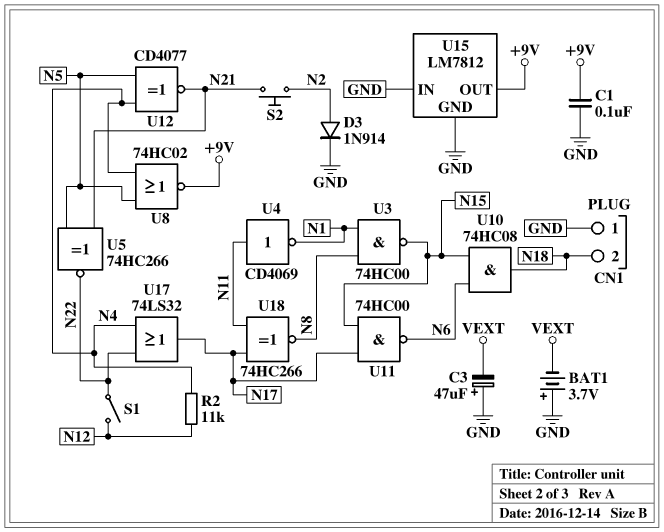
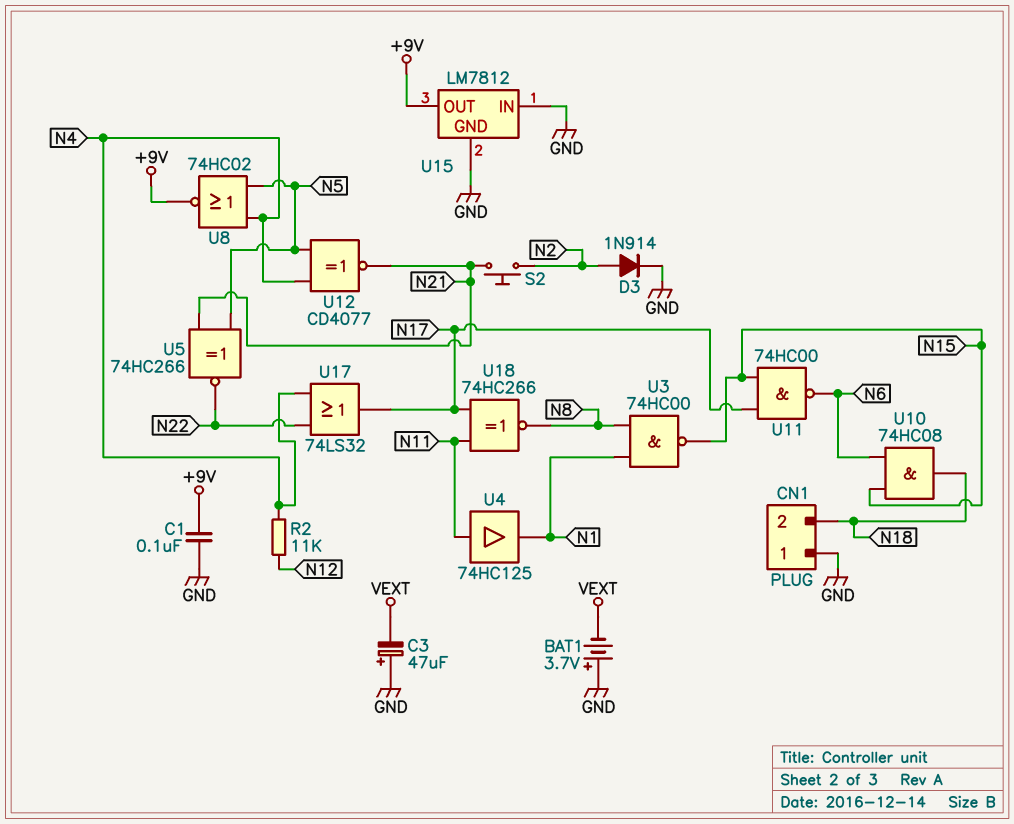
S1: switch (N12, N22) -> none
U4: NOT CD4069 (in N11, out N1) -> buffer 74HC125 (in N11, out N1)

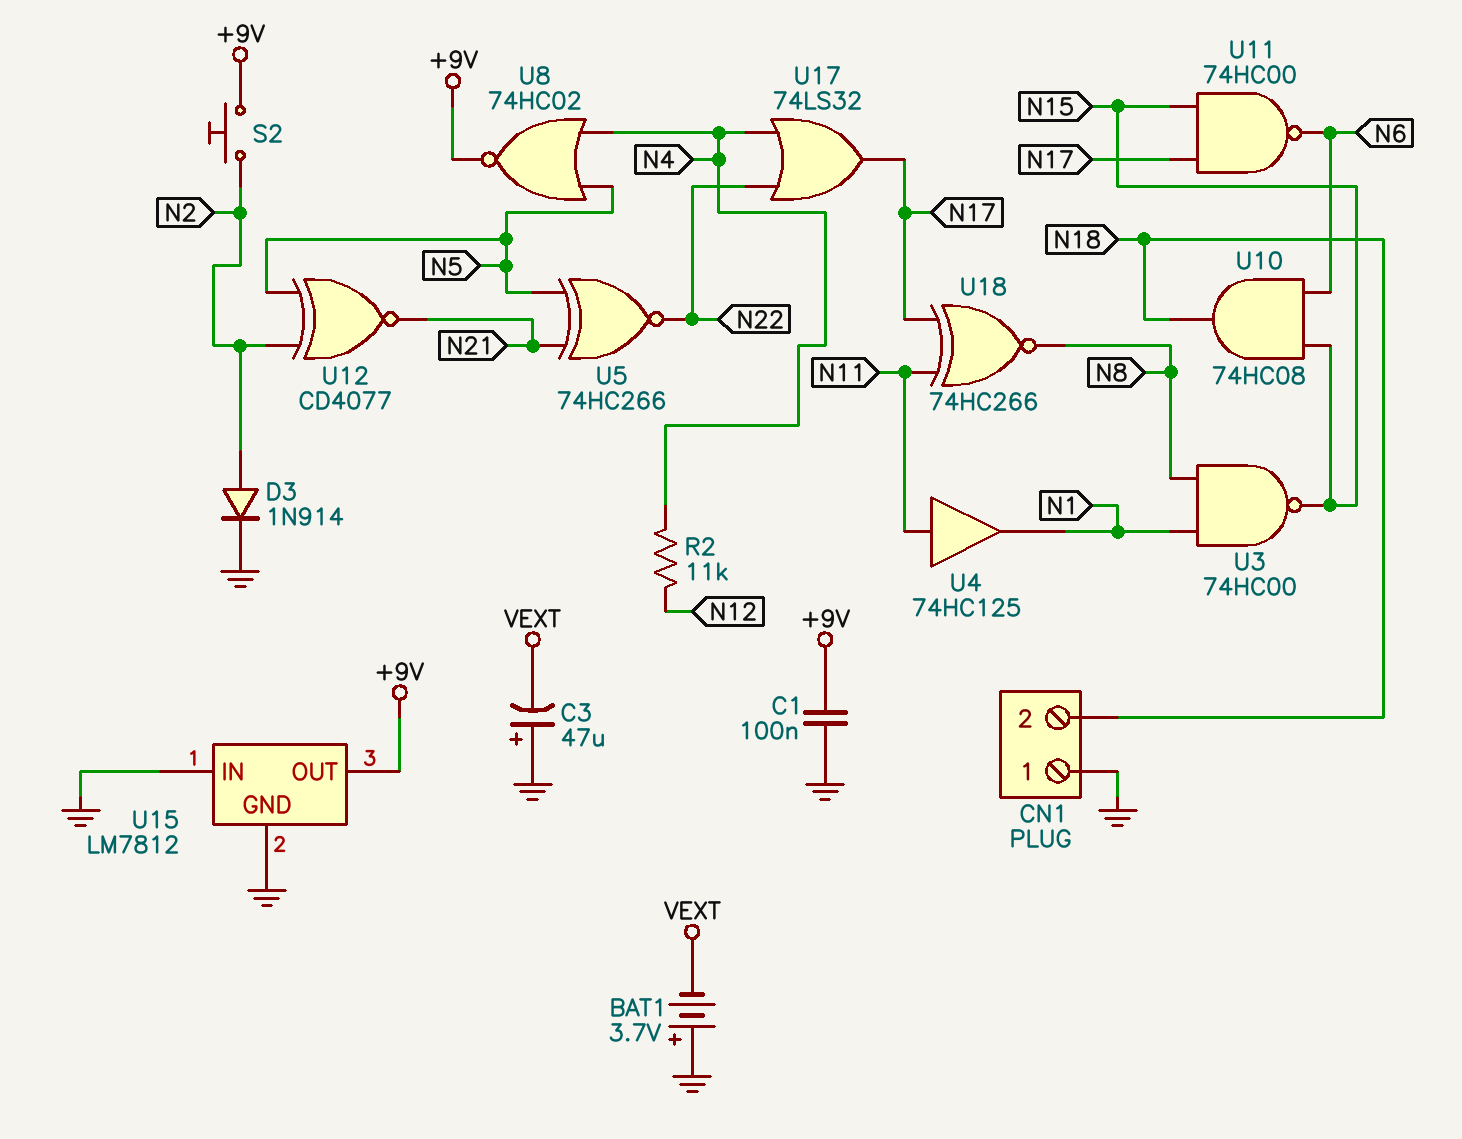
S2: button (N2, N21) -> button (+9V, N2)
U12: XNOR CD4077 (in N4, in N5, out N21) -> XNOR CD4077 (in N2, in N5, out N21)

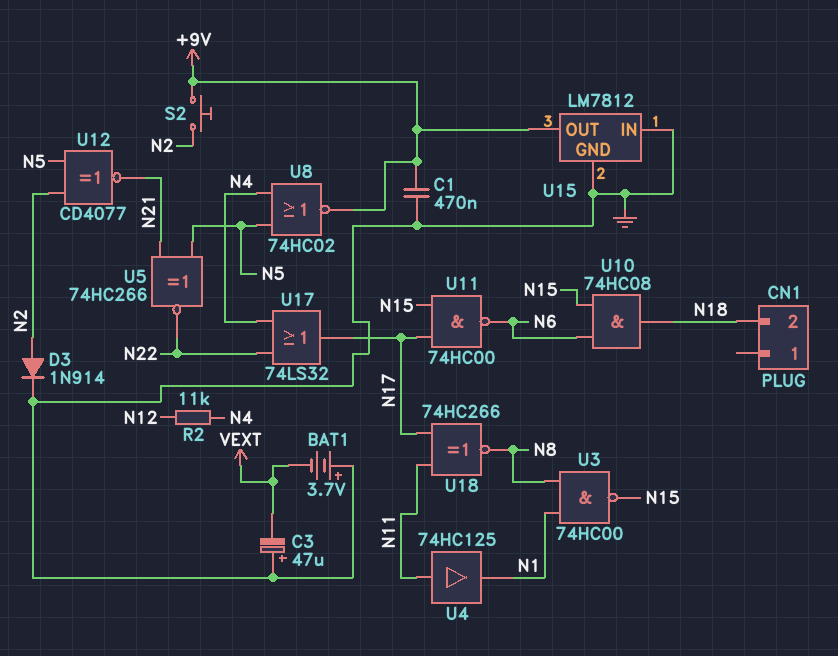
C1: 100nF (+9V, GND) -> 470nF (+9V, GND)
CN1 pin 1: GND -> none

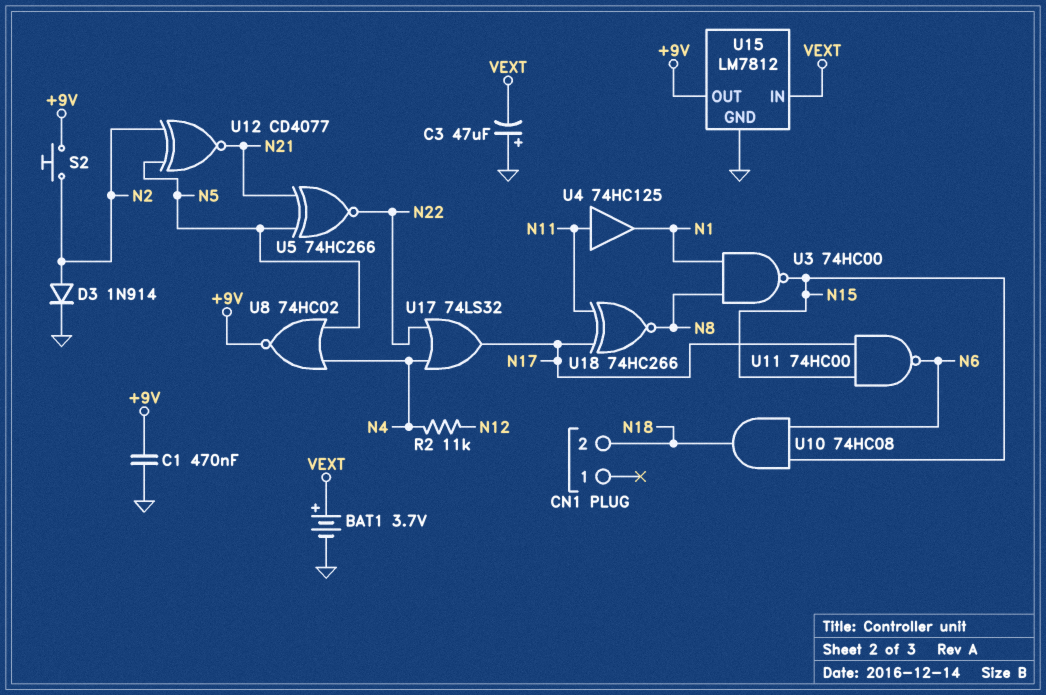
BAT1: 3.7V (plus GND, minus VEXT) -> 3.7V (plus VEXT, minus GND)
U15 pin IN: GND -> VEXT

